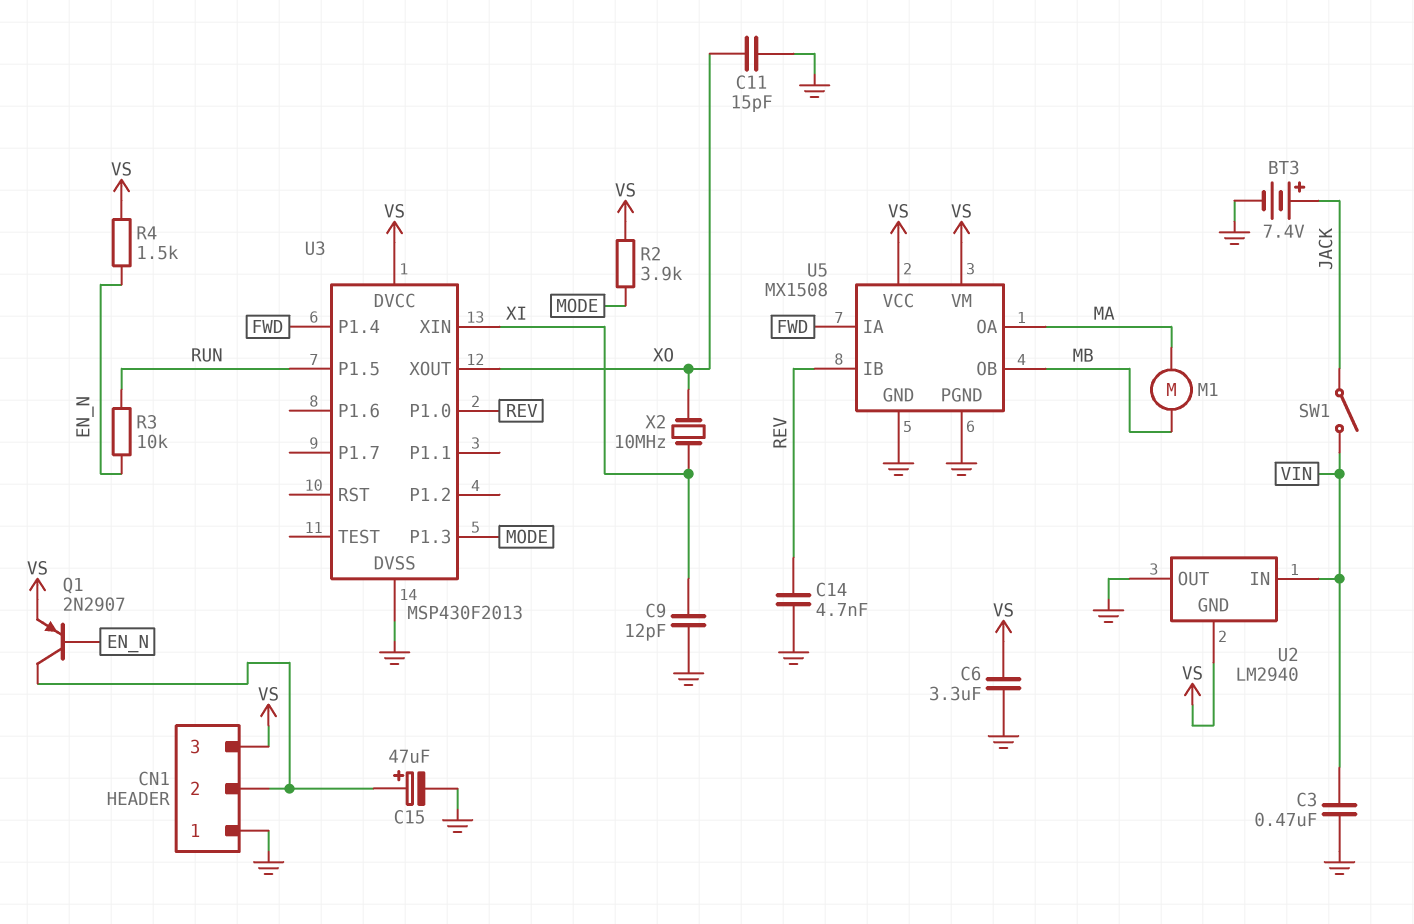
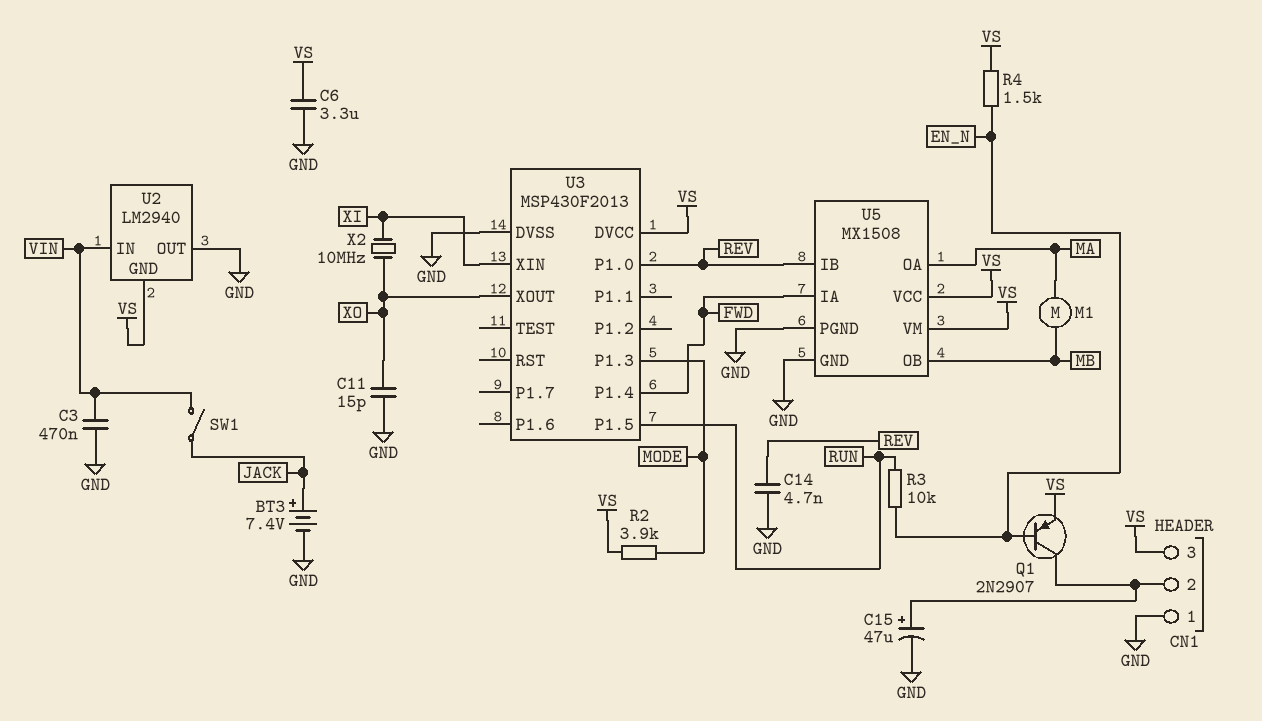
C9: 12pF (GND, XI) -> none

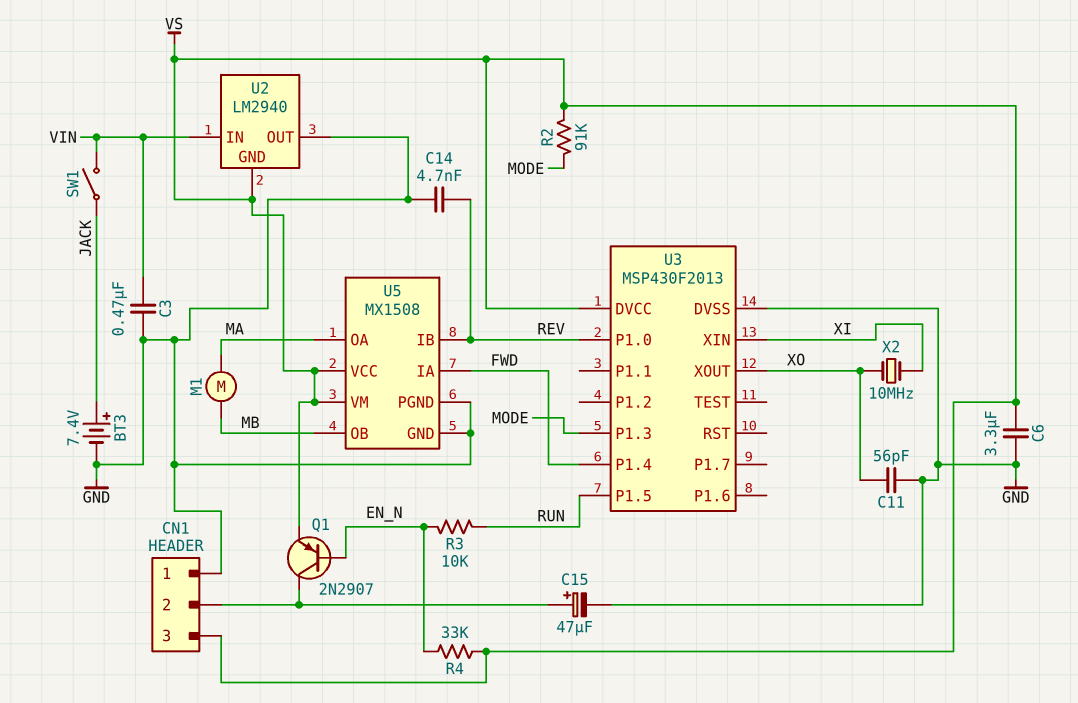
C11: 15pF (GND, XO) -> 56pF (GND, XO)
R2: 3.9k (MODE, VS) -> 91k (MODE, VS)
R4: 1.5k (EN_N, VS) -> 33k (EN_N, VS)

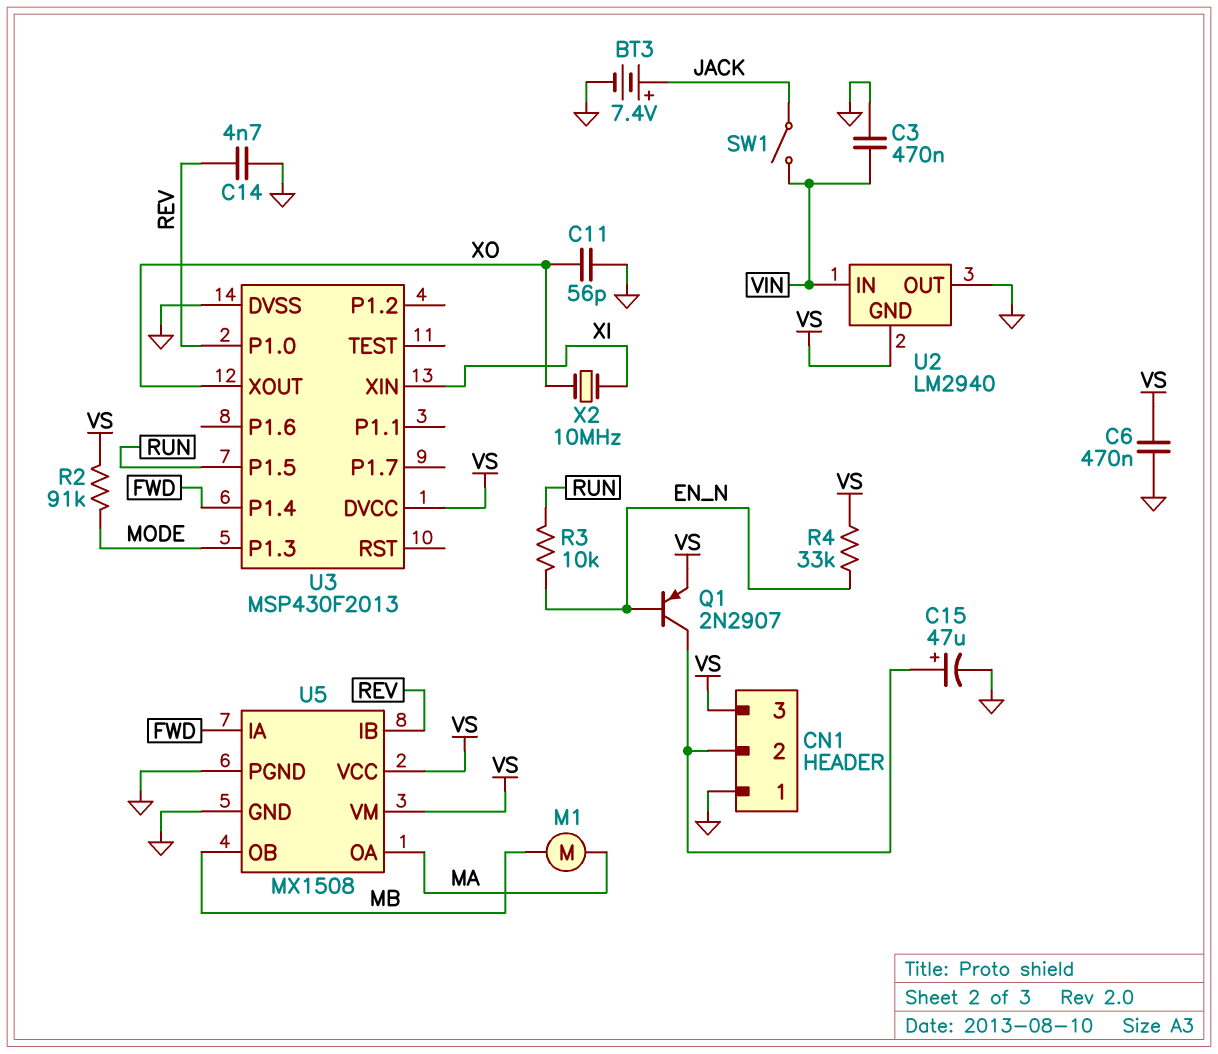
C6: 3.3uF (GND, VS) -> 470nF (GND, VS)

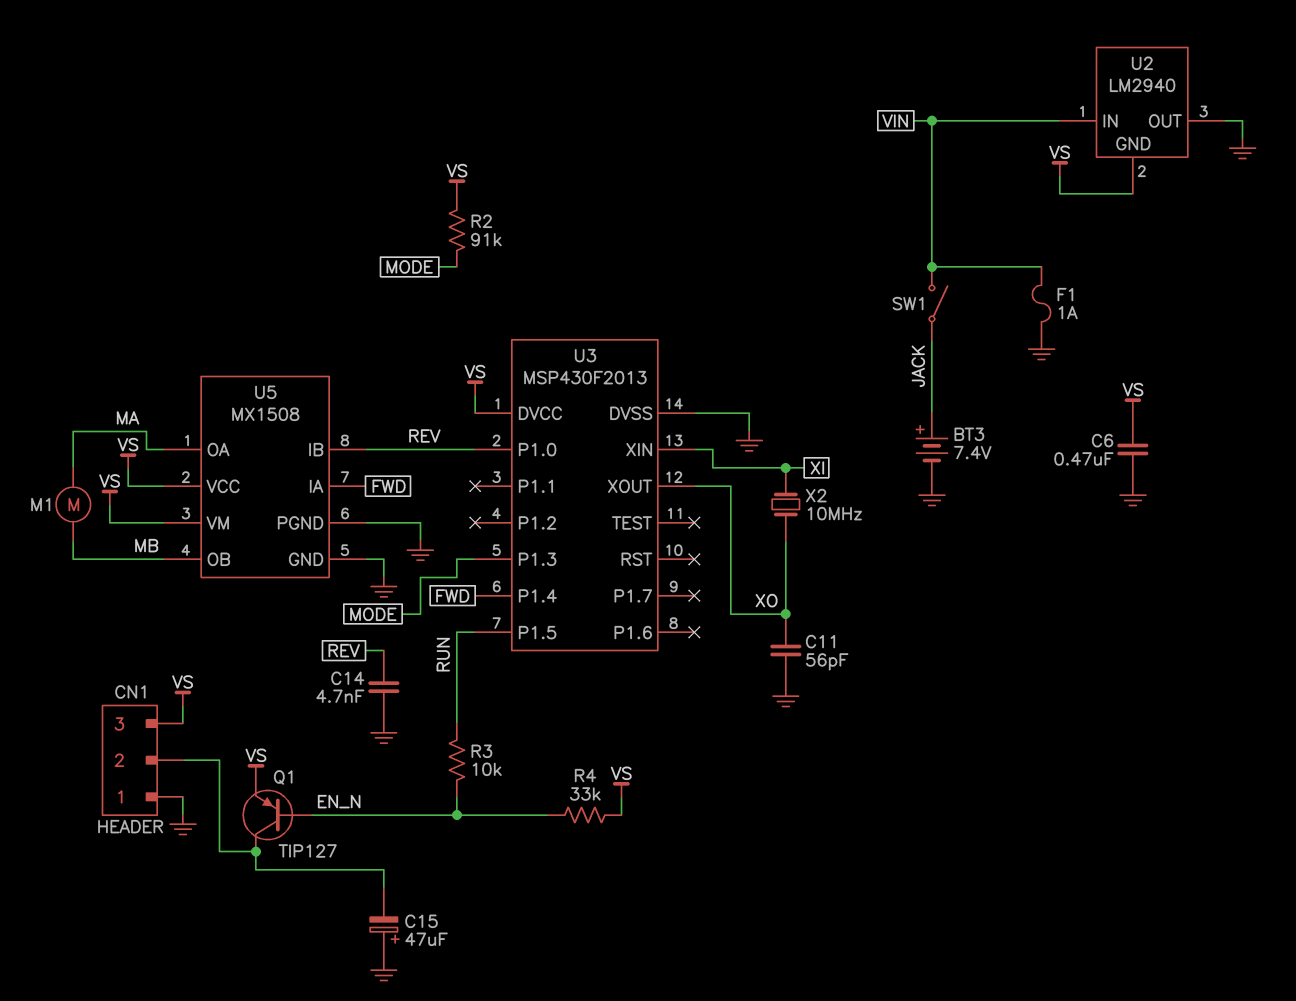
C3: 470nF (GND, VIN) -> none
C15: 47uF (plus CN1/2, minus GND) -> 47uF (plus GND, minus CN1/2)
F1: none -> 1A (GND, VIN)
Q1: PNP 2N2907 (B EN_N, C CN1/2, E VS) -> PNP TIP127 (B EN_N, C CN1/2, E VS)

